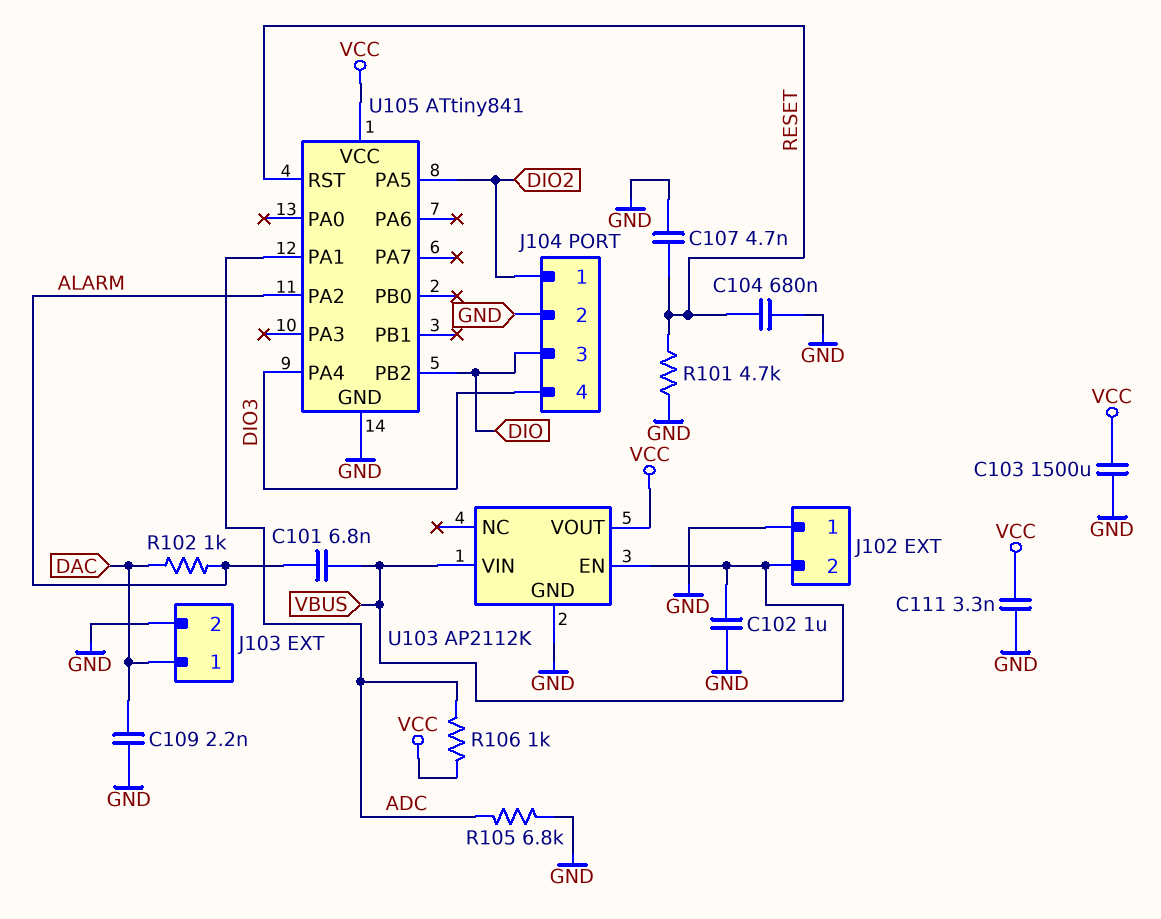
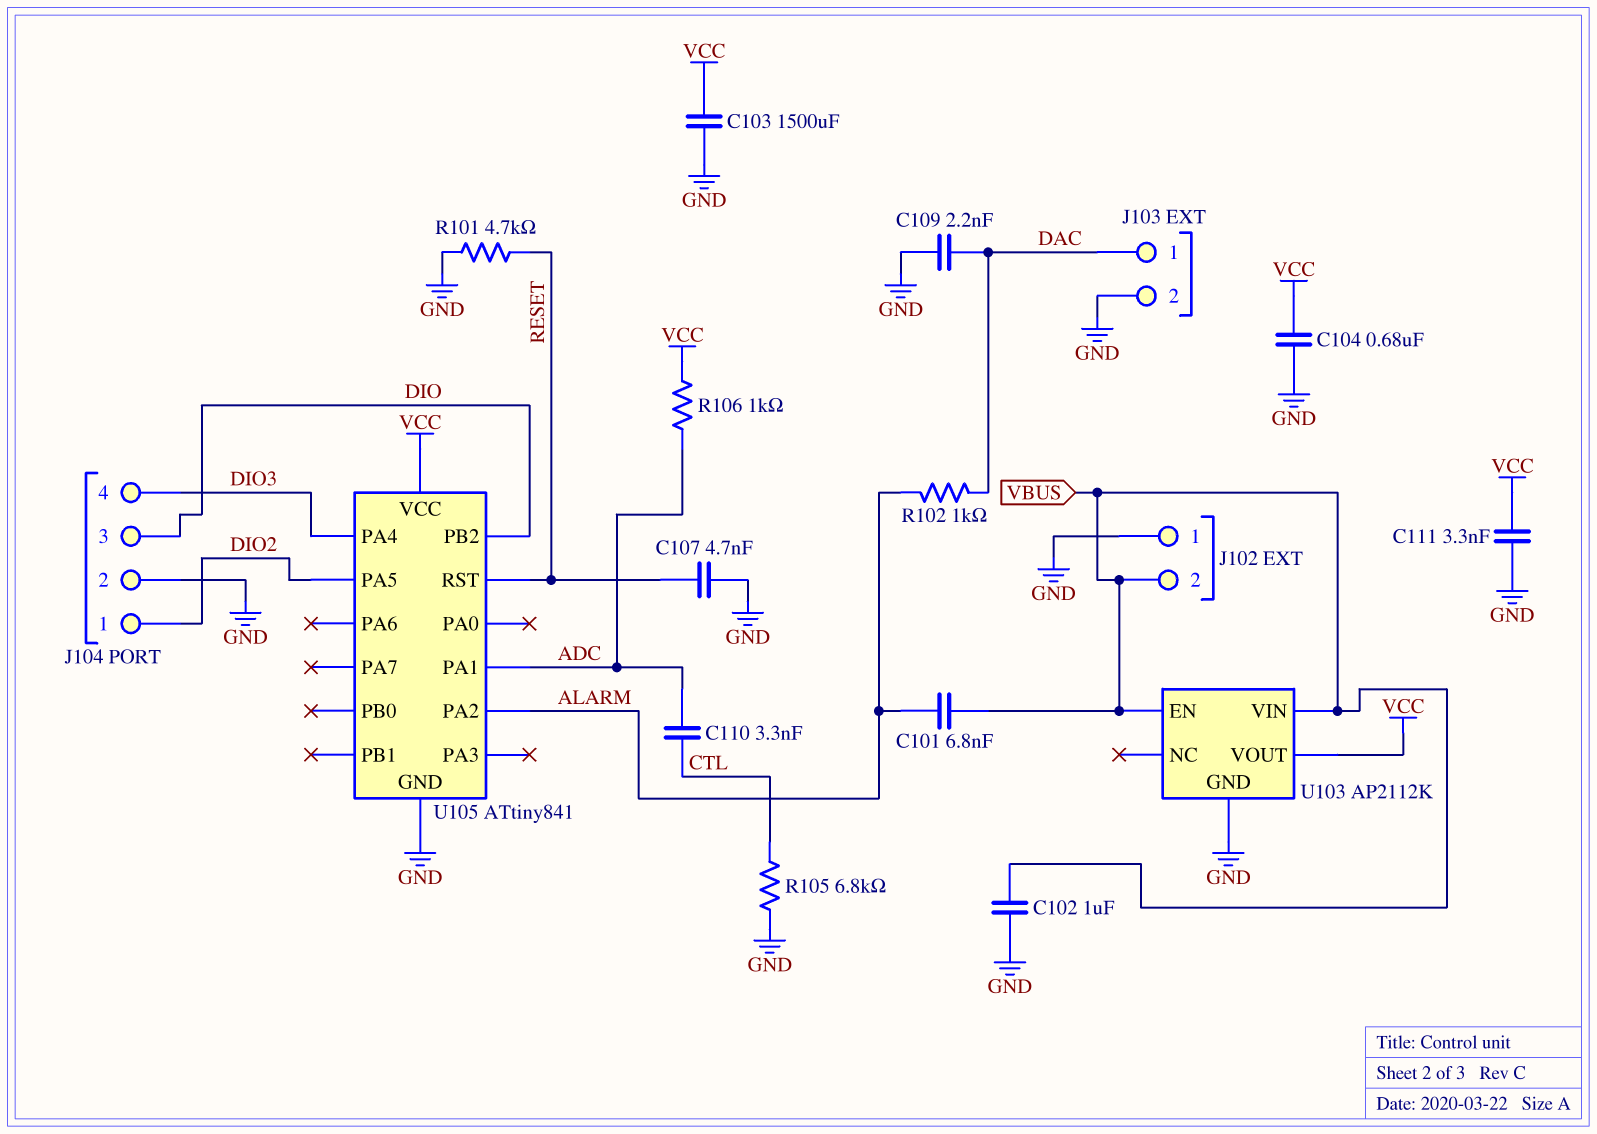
C104: 680nF (GND, RESET) -> 680nF (GND, VCC)
C110: none -> 3.3nF (ADC, CTL)
R105: 6.8k (ADC, GND) -> 6.8k (CTL, GND)

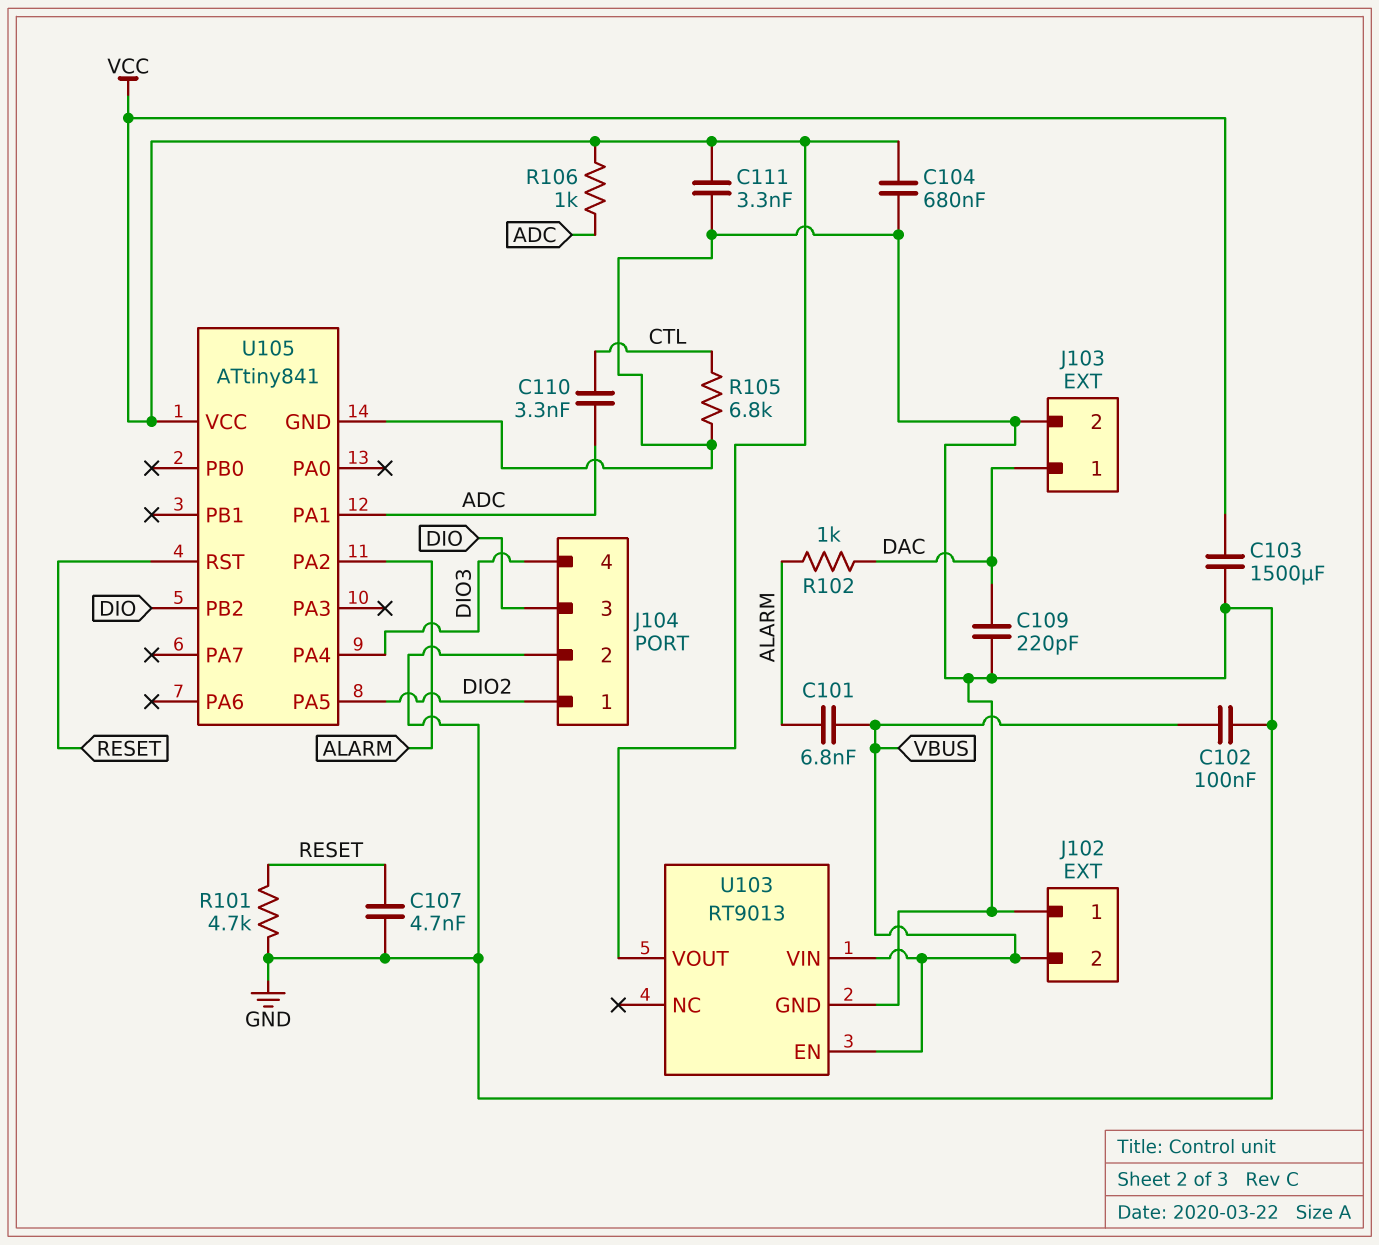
C102: 1uF (GND, VBUS) -> 100nF (GND, VBUS)
C109: 2.2nF (DAC, GND) -> 220pF (DAC, GND)
U103: AP2112K -> RT9013

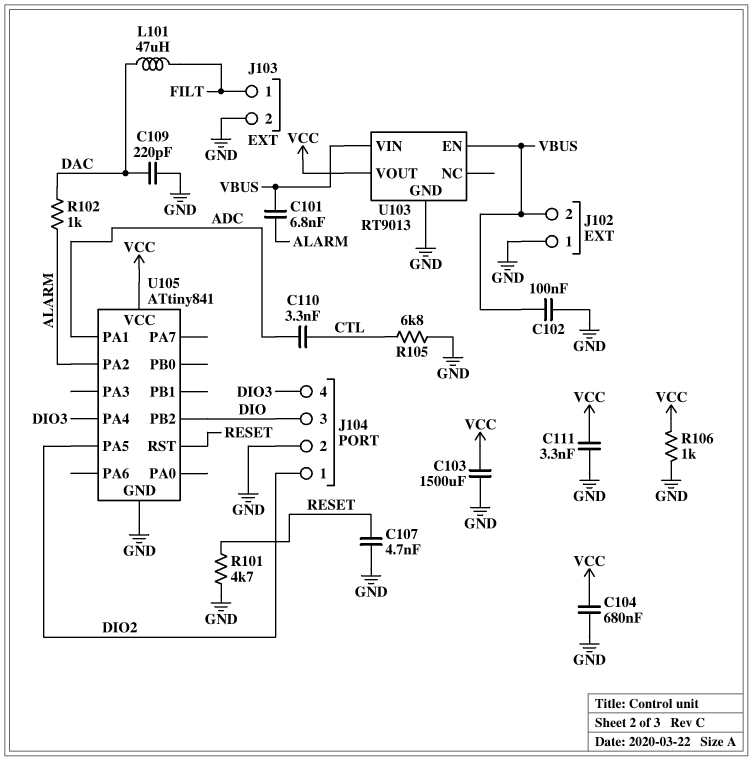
J103 pin 1: DAC -> FILT
L101: none -> 47uH (DAC, FILT)
R106: 1k (ADC, VCC) -> 1k (GND, VCC)

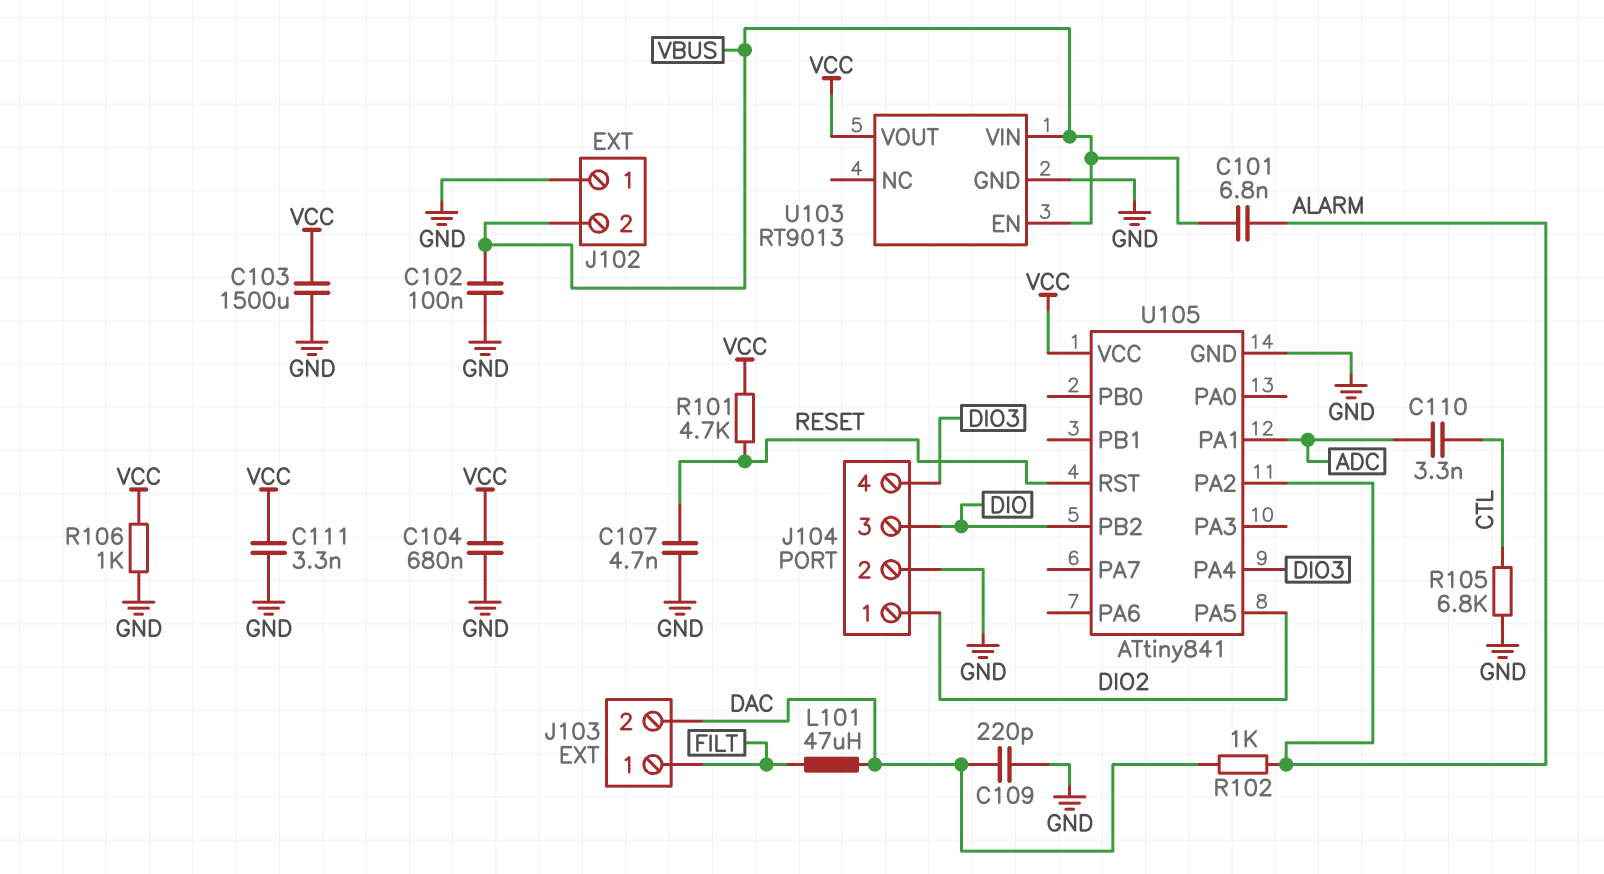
J103 pin 2: GND -> DAC
R101: 4.7k (GND, RESET) -> 4.7k (RESET, VCC)

